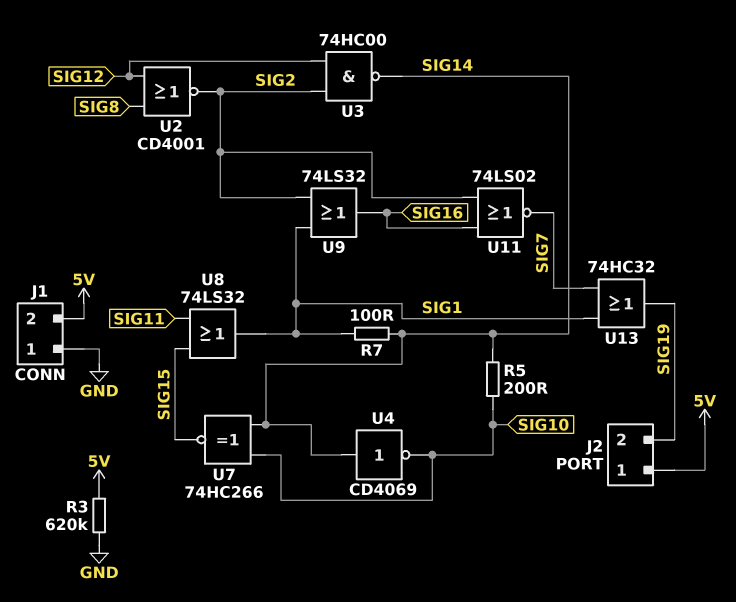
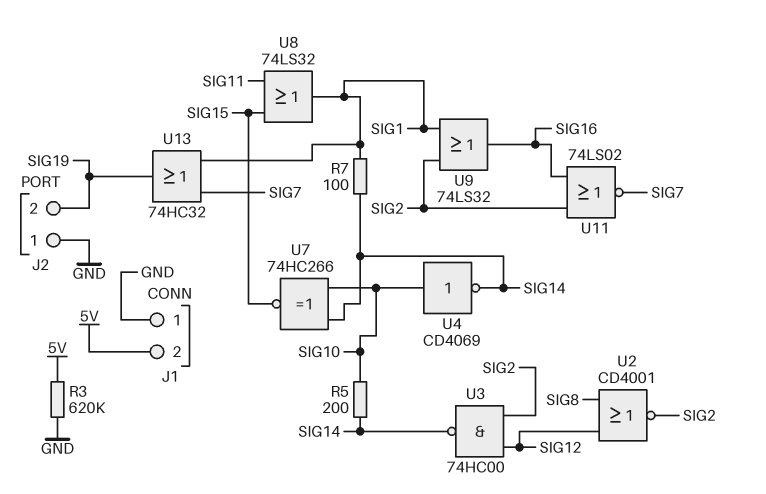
J2 pin 1: 5V -> GND
U4: NOT CD4069 (in SIG14, out SIG10) -> NOT CD4069 (in SIG10, out SIG14)

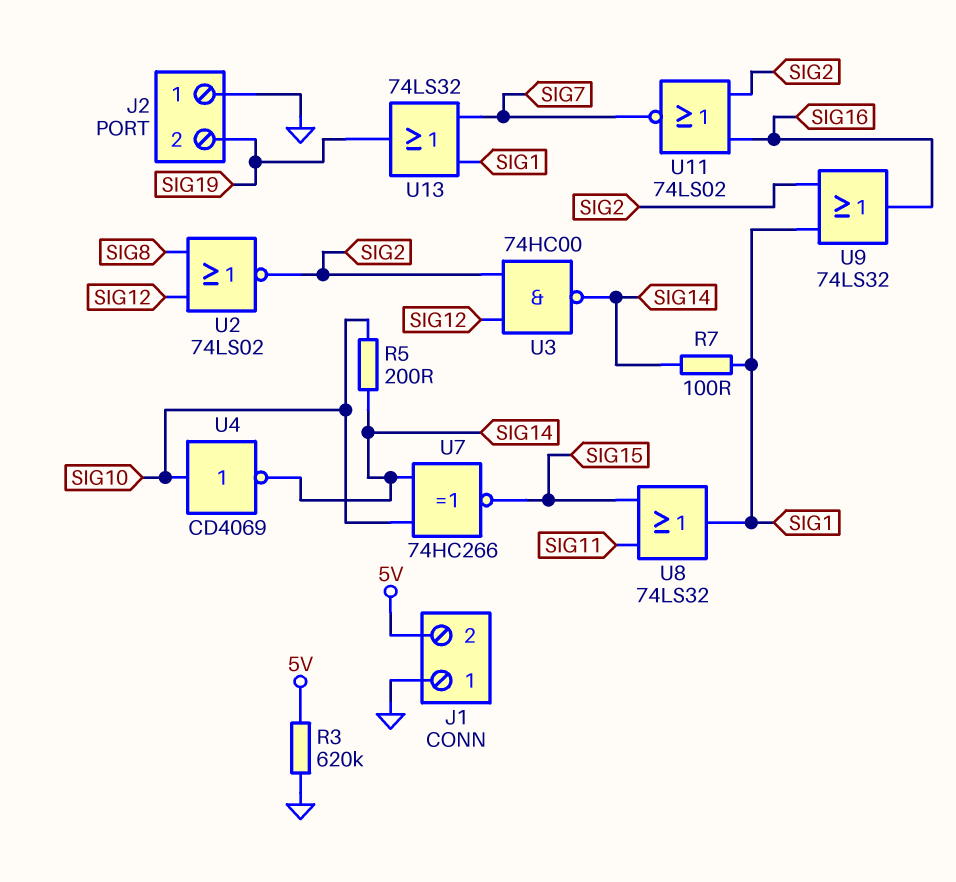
U2: NOR CD4001 (in SIG8, in SIG12, out SIG2) -> NOR 74LS02 (in SIG8, in SIG12, out SIG2)
U13: OR 74HC32 (in SIG1, in SIG7, out SIG19) -> OR 74LS32 (in SIG1, in SIG7, out SIG19)

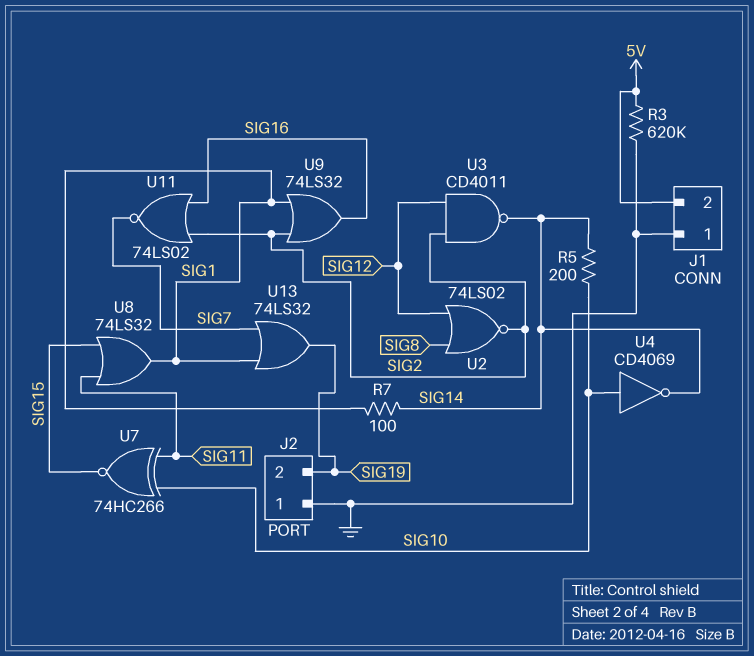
U3: NAND 74HC00 (in SIG2, in SIG12, out SIG14) -> NAND CD4011 (in SIG2, in SIG12, out SIG14)
U7: XNOR 74HC266 (in SIG10, in SIG14, out SIG15) -> XNOR 74HC266 (in SIG10, in SIG11, out SIG15)

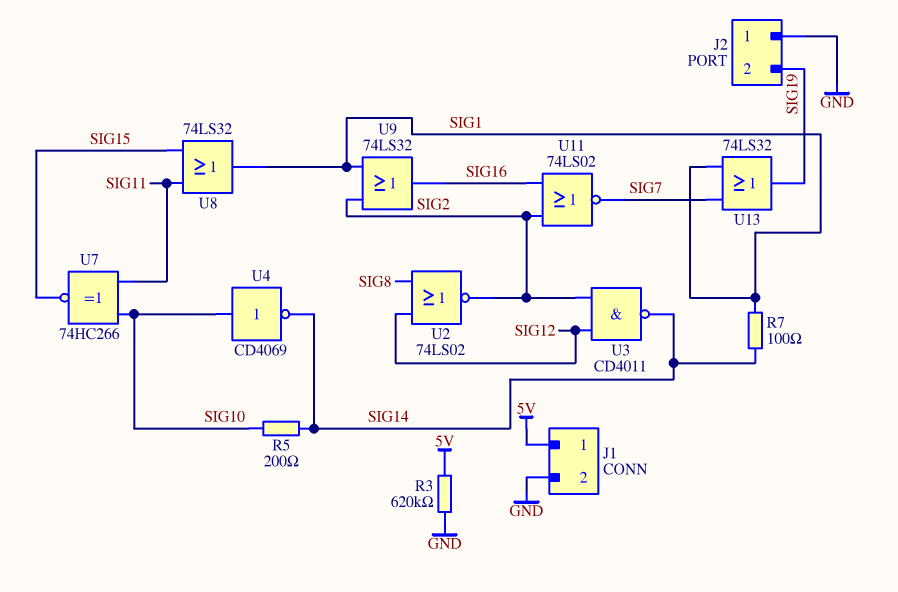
J1 pin 1: GND -> 5V
J1 pin 2: 5V -> GND

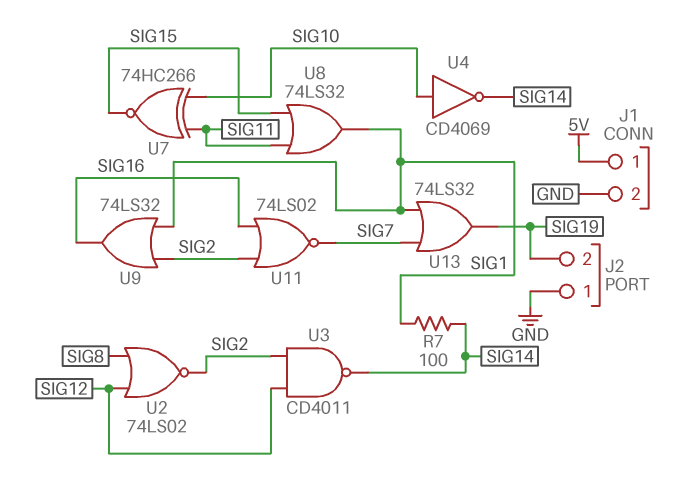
R3: 620k (5V, GND) -> none
R5: 200 (SIG10, SIG14) -> none

